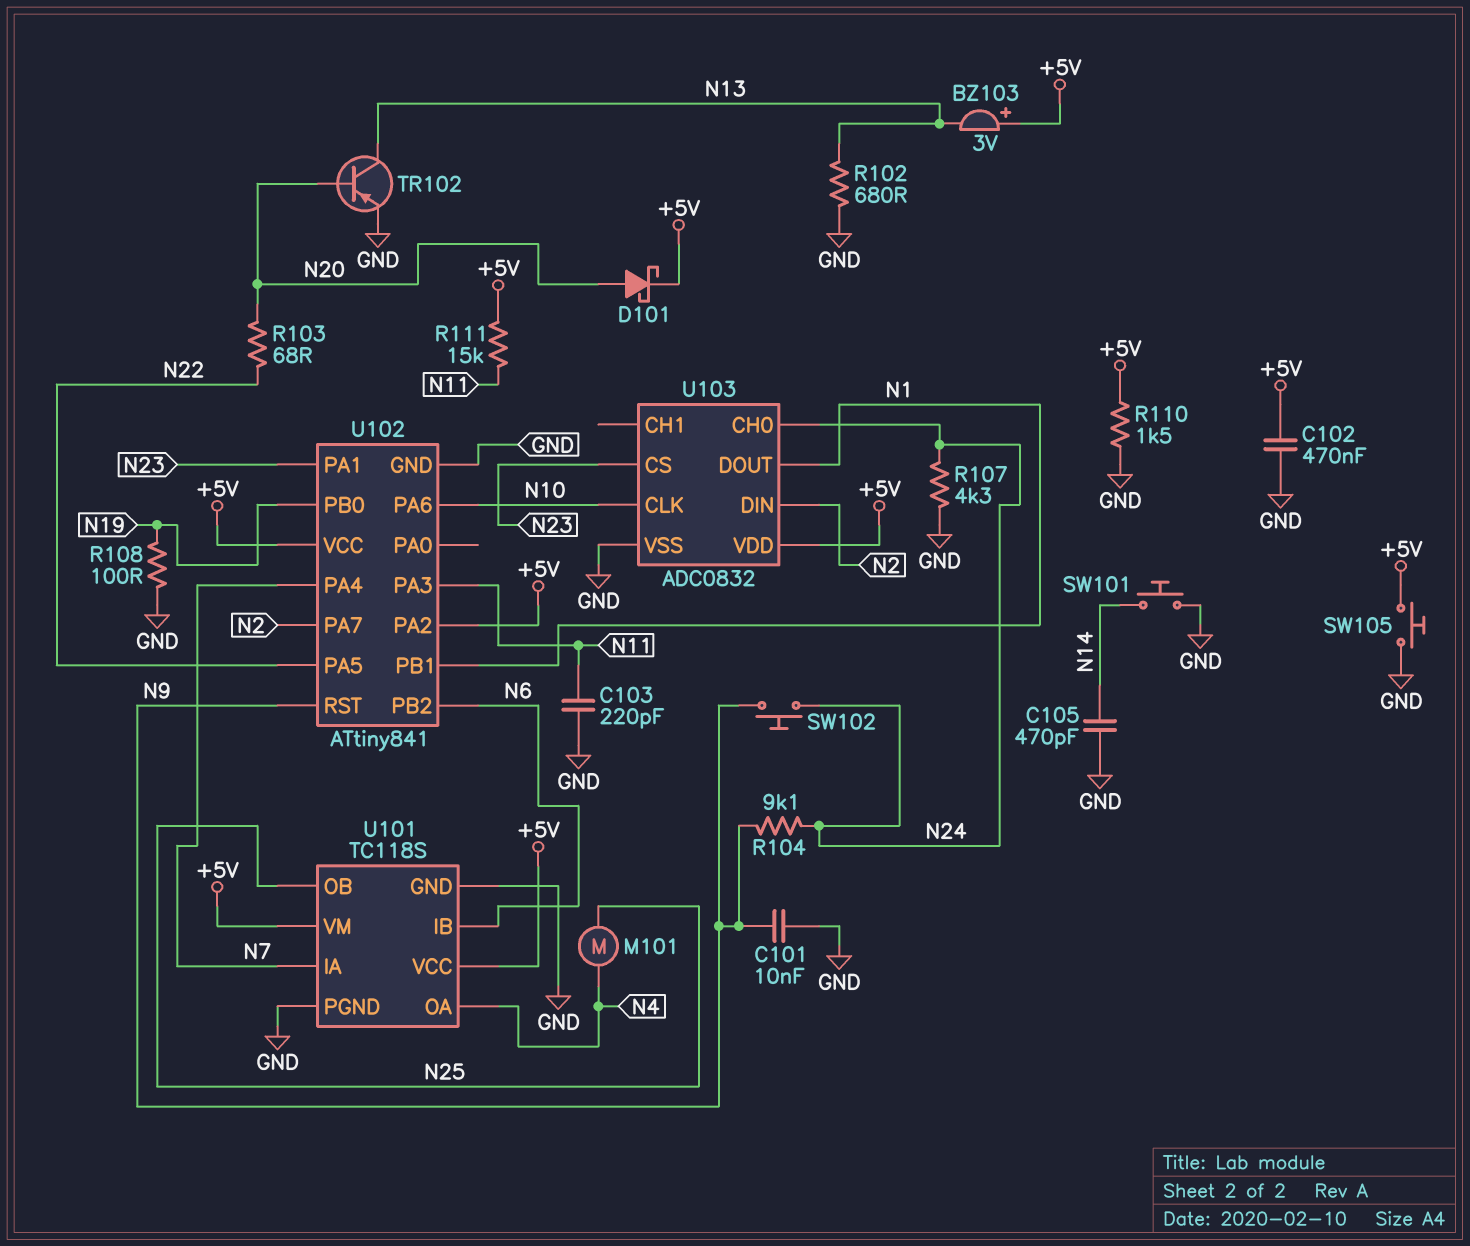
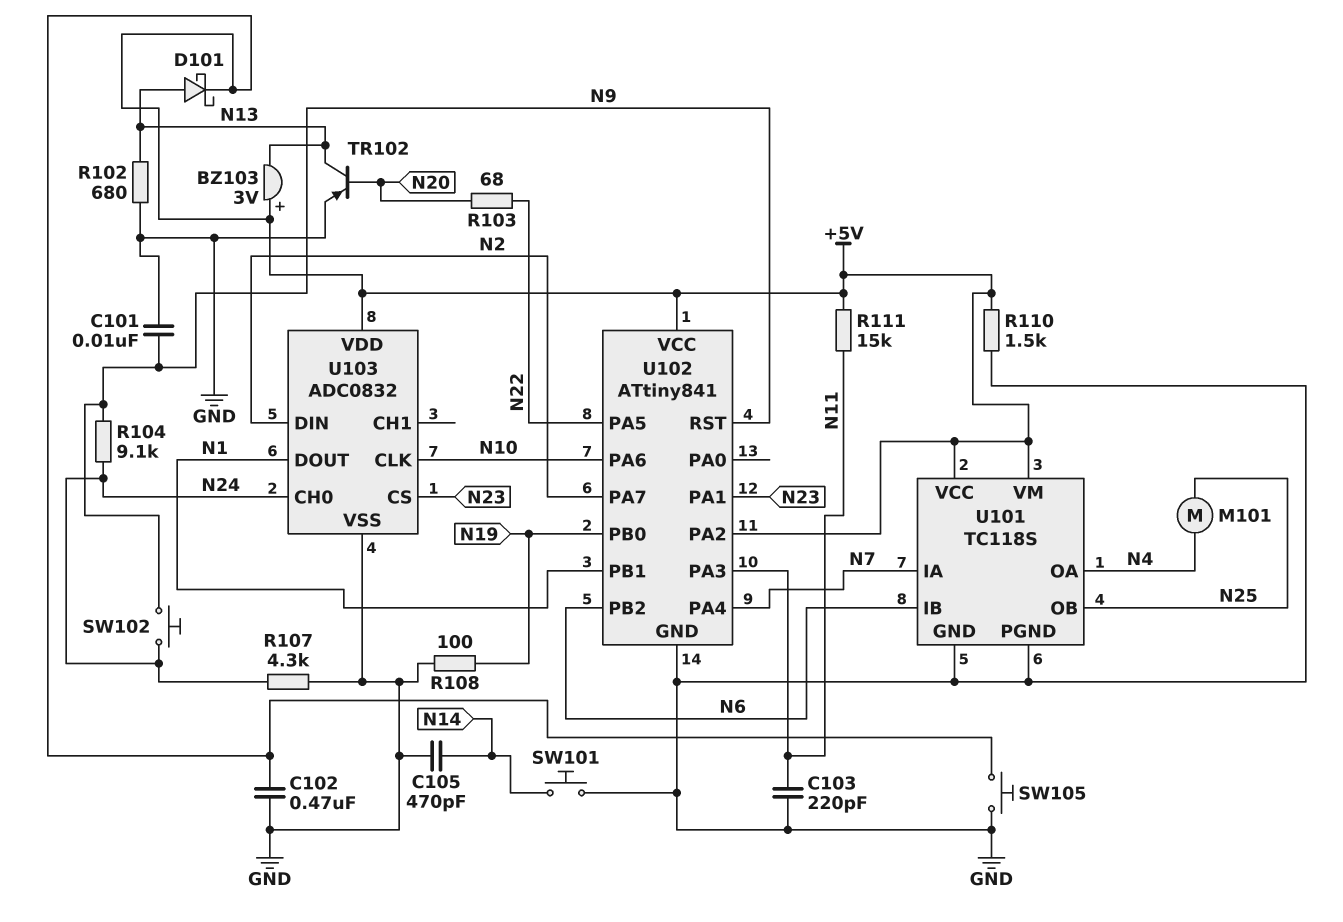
D101: schottky (A N20, K +5V) -> schottky (A N13, K +5V)

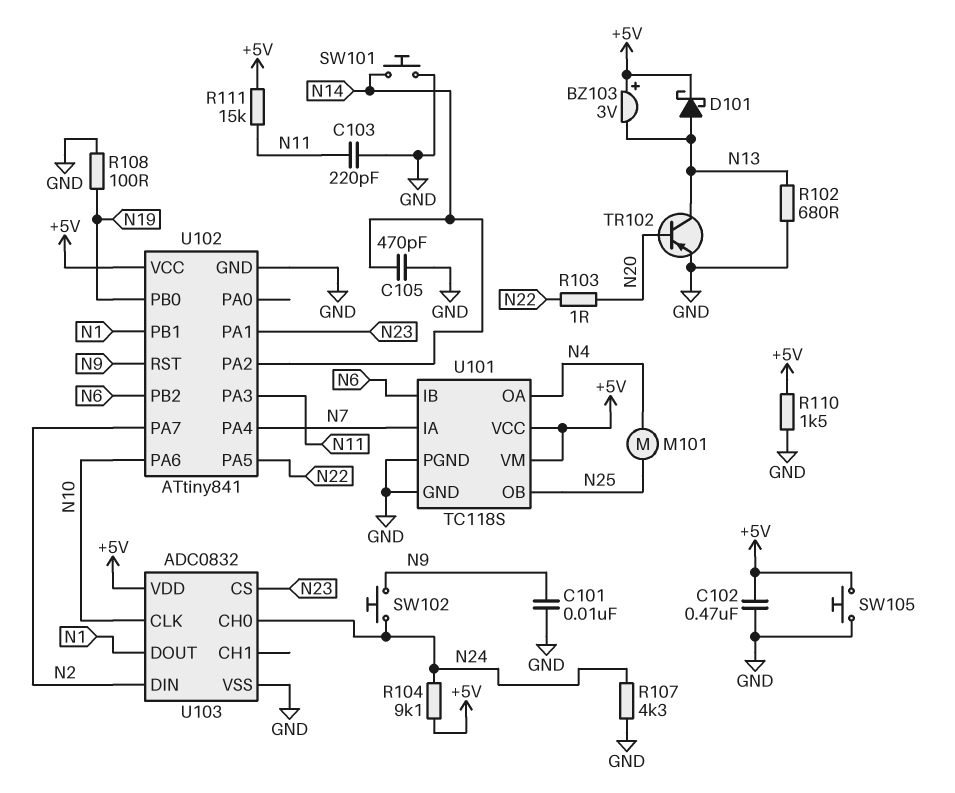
R103: 68 (N20, N22) -> 1 (N20, N22)
R104: 9.1k (N9, N24) -> 9.1k (+5V, N24)
U102 pin PA2: +5V -> N14

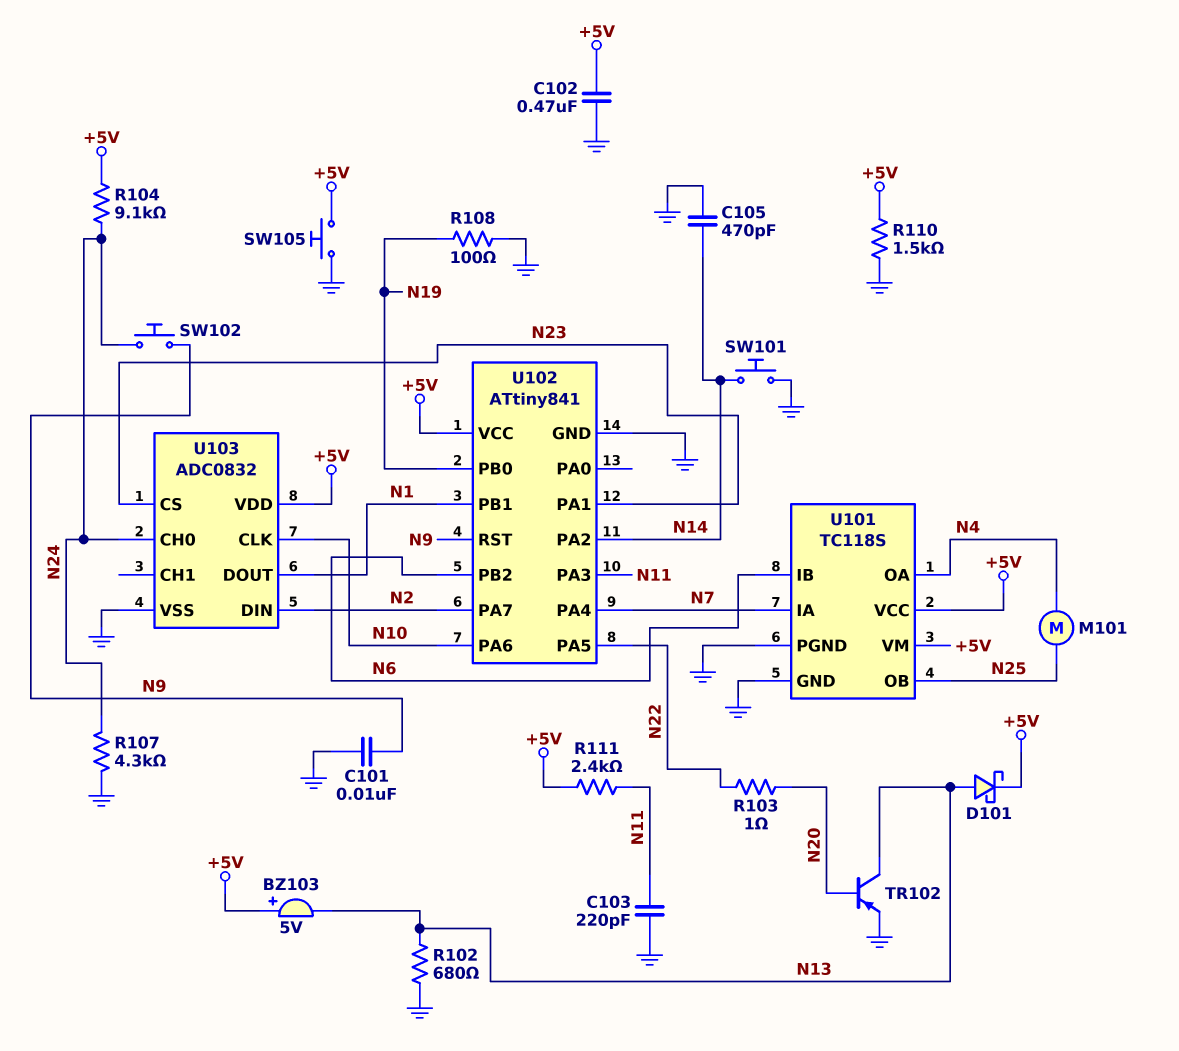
BZ103: buzzer 3V (plus +5V, minus N13) -> buzzer 5V (plus +5V, minus N13)
R111: 15k (+5V, N11) -> 2.4k (+5V, N11)

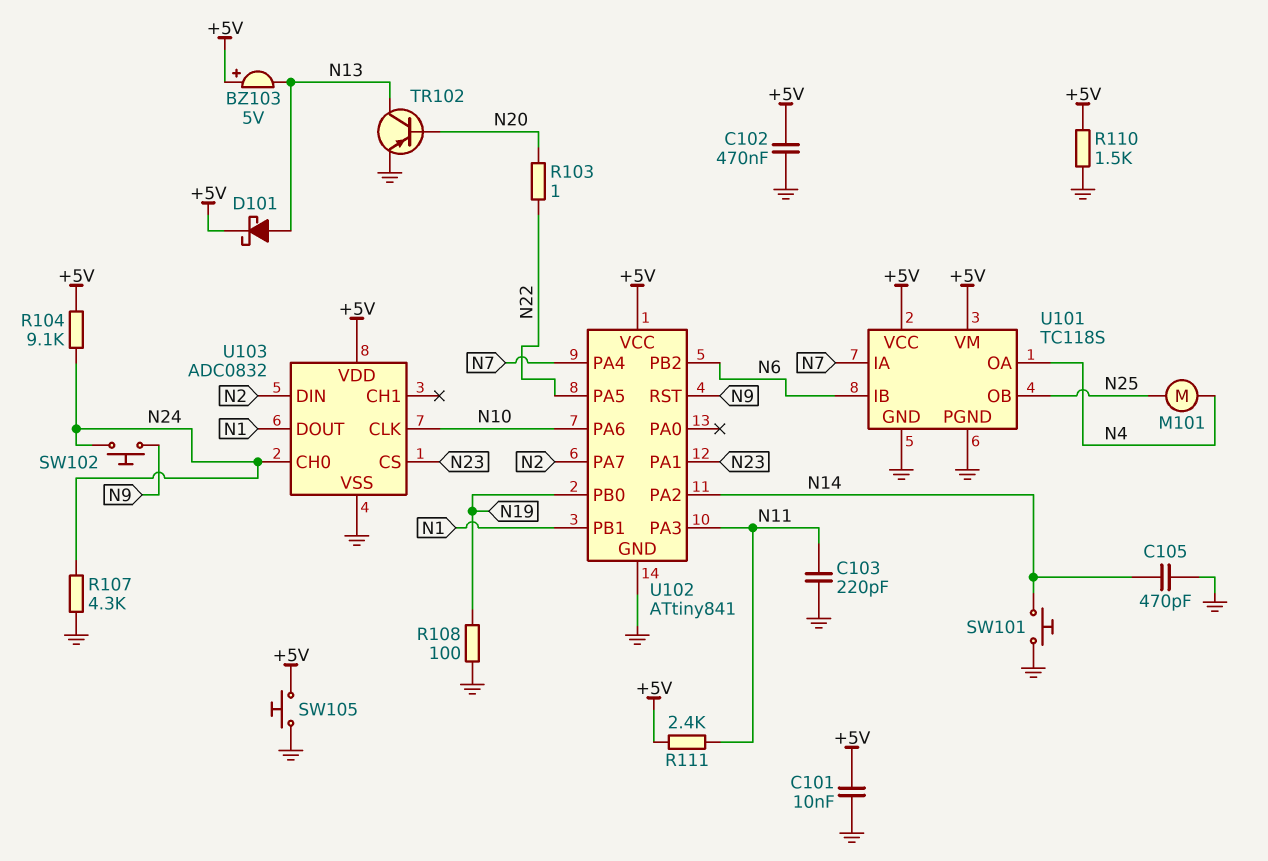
C101: 10nF (GND, N9) -> 10nF (+5V, GND)
R102: 680 (GND, N13) -> none

